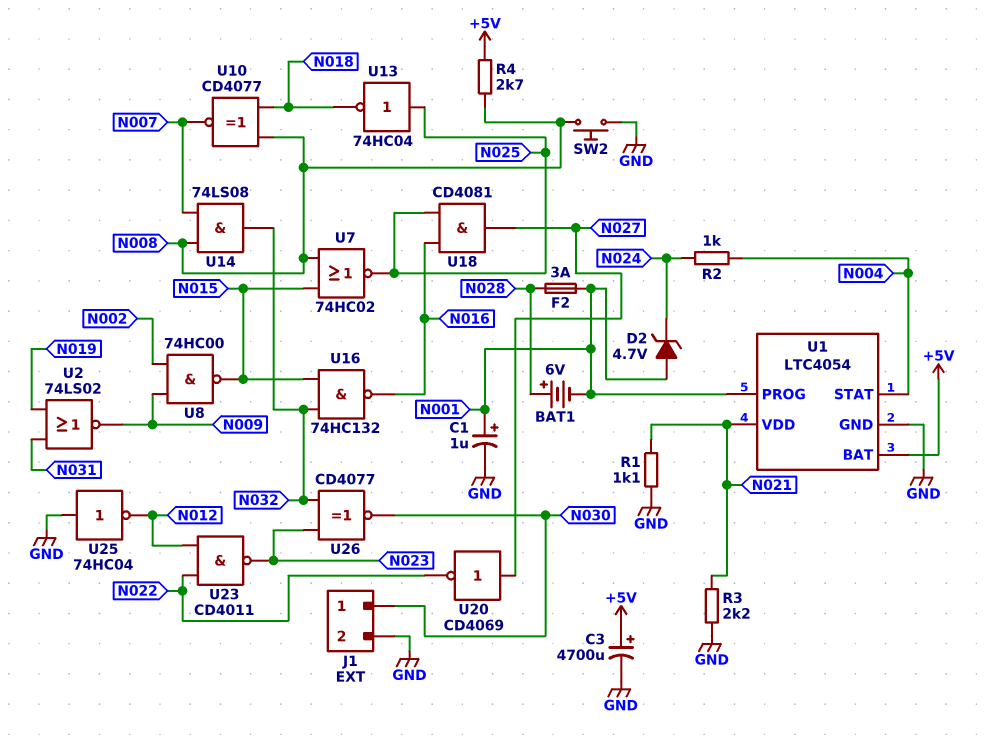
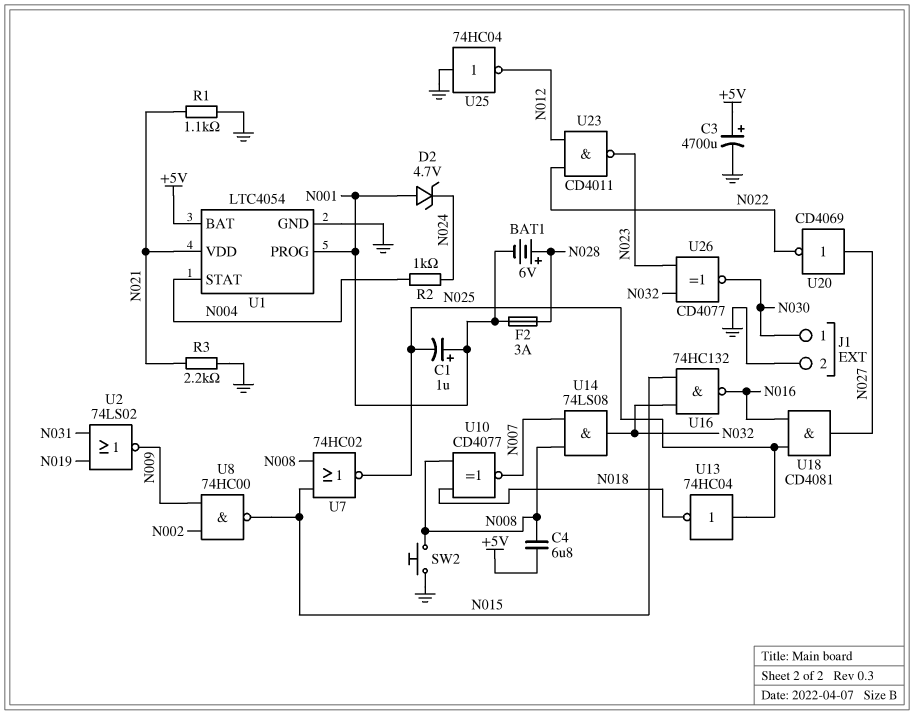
C1: 1uF (plus N001, minus GND) -> 1uF (plus N001, minus N025)
C4: none -> 6.8uF (+5V, N008)
R4: 2.7k (+5V, N008) -> none

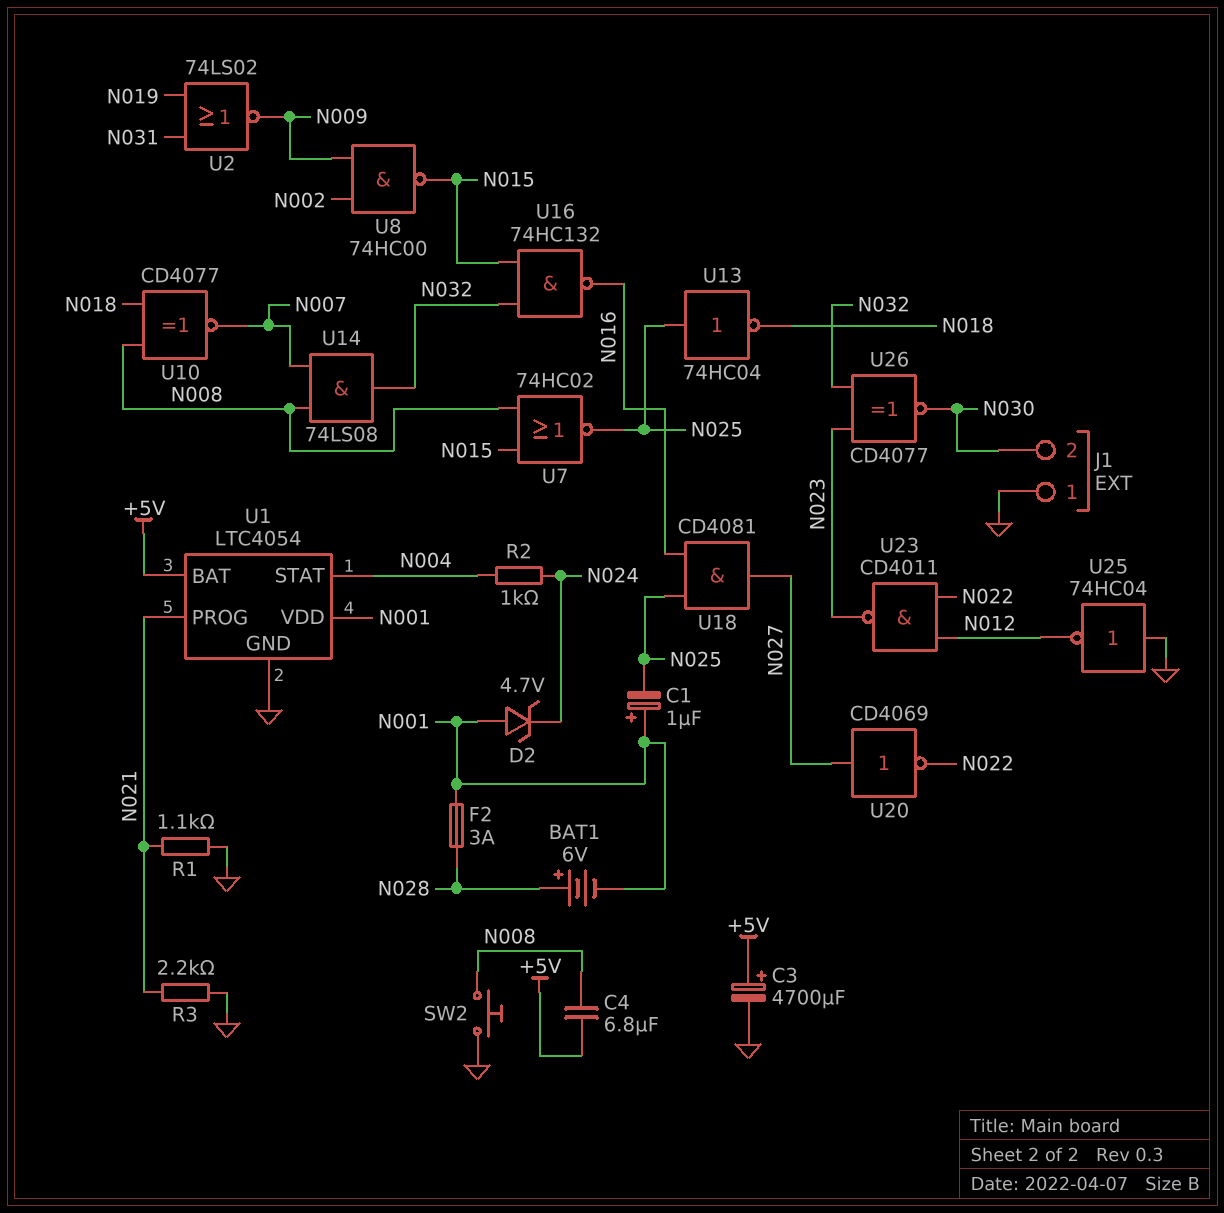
J1 pin 1: N030 -> GND
J1 pin 2: GND -> N030
U1 pin PROG: N001 -> N021
U1 pin VDD: N021 -> N001

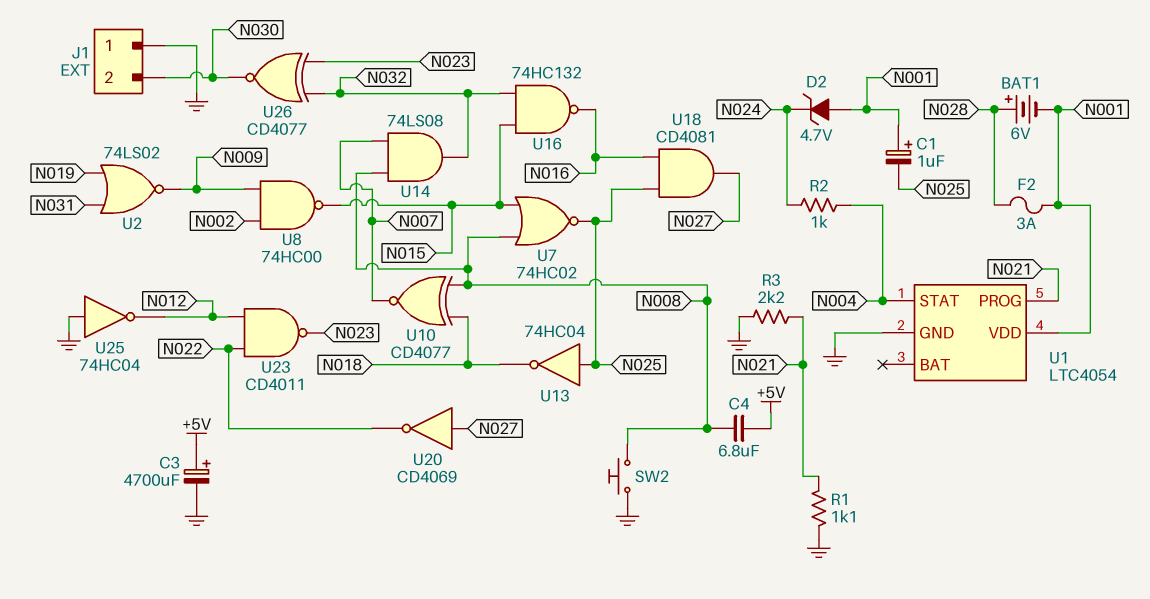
U1 pin BAT: +5V -> none

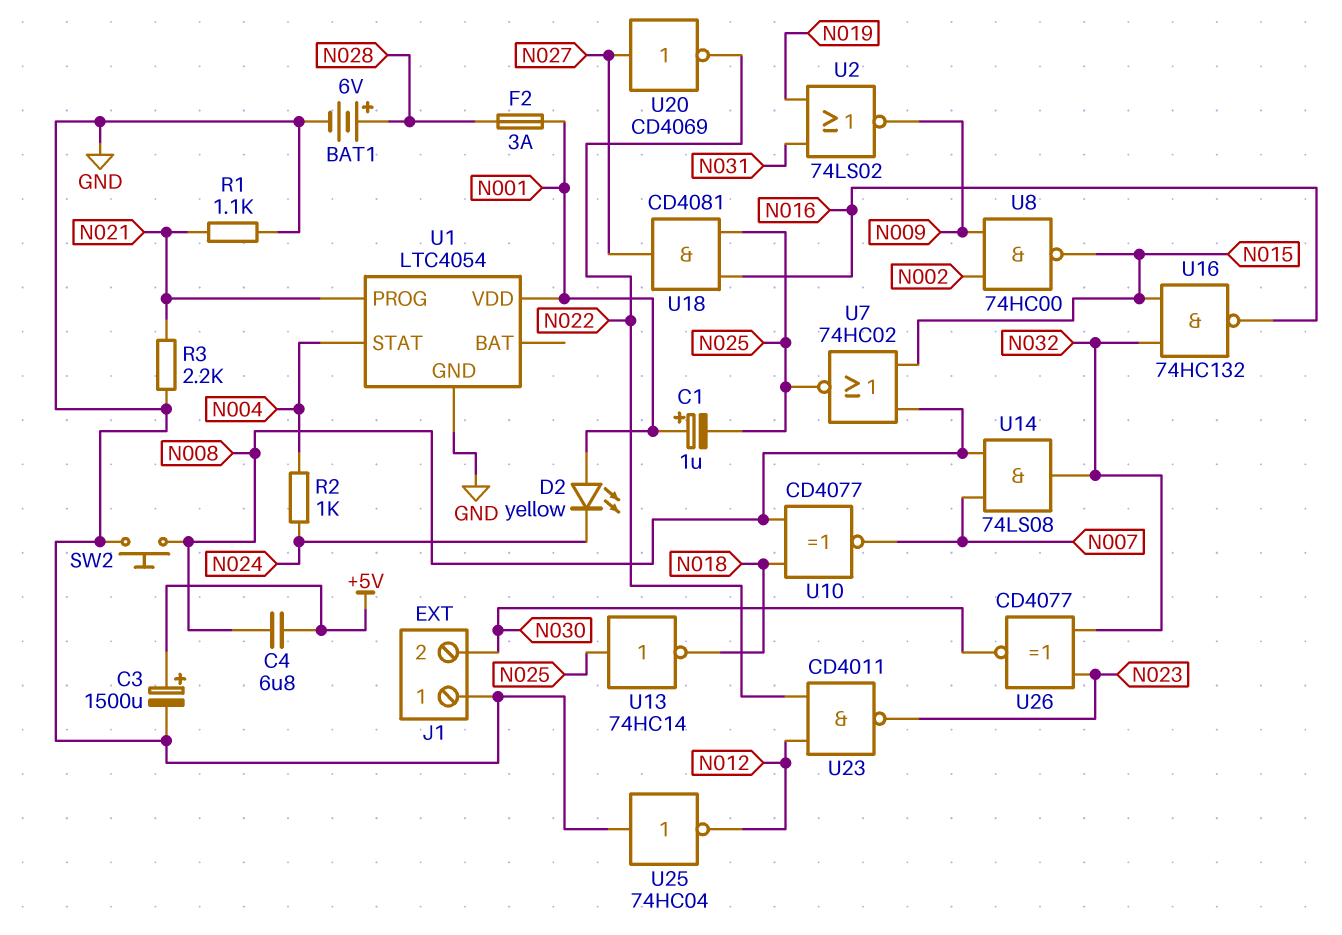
BAT1: 6V (plus N028, minus N001) -> 6V (plus N028, minus GND)
C3: 4700uF (plus +5V, minus GND) -> 1500uF (plus +5V, minus GND)
D2: zener 4.7V (A N001, K N024) -> LED yellow (A N001, K N024)
U13: NOT 74HC04 (in N025, out N018) -> NOT 74HC14 (in N025, out N018)

